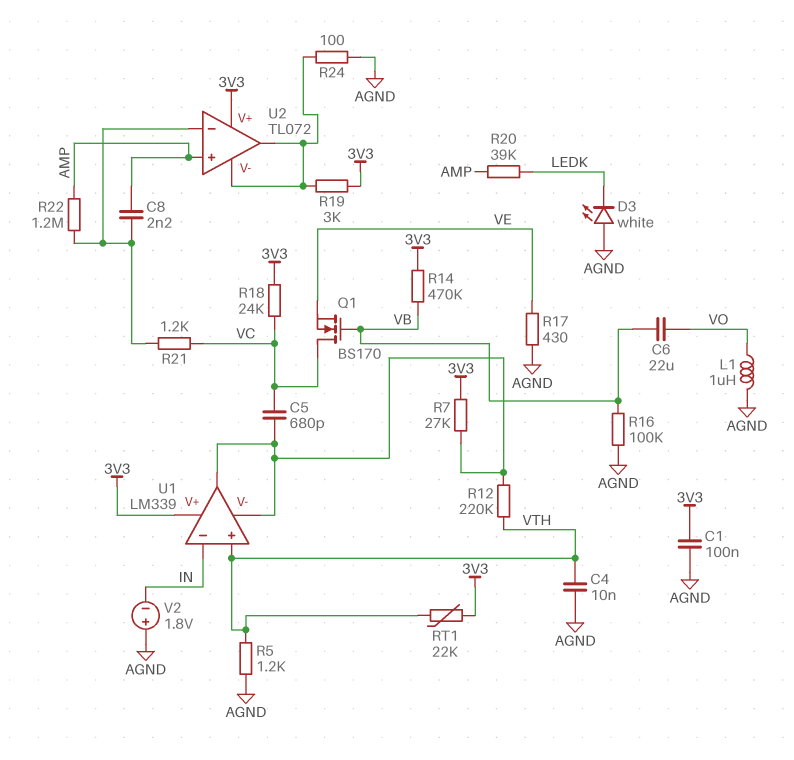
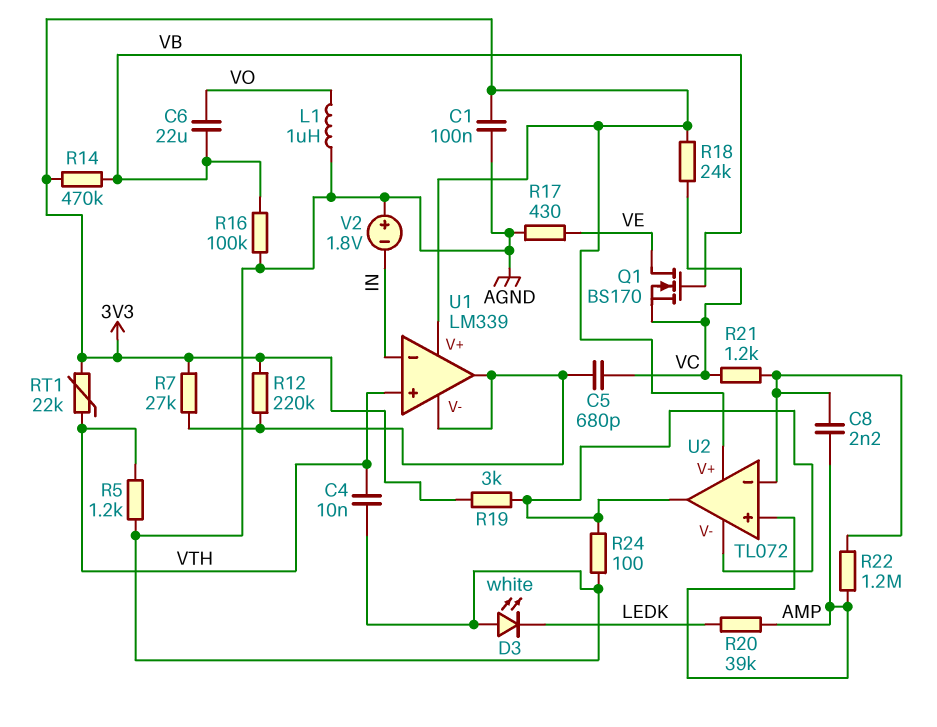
Q1: NMOS BS170 (G VB, D VC, S VE) -> NMOS BS170 (G VB, D VE, S VC)
R12: 220k (U1/V-, VTH) -> 220k (3V3, U1/V-)

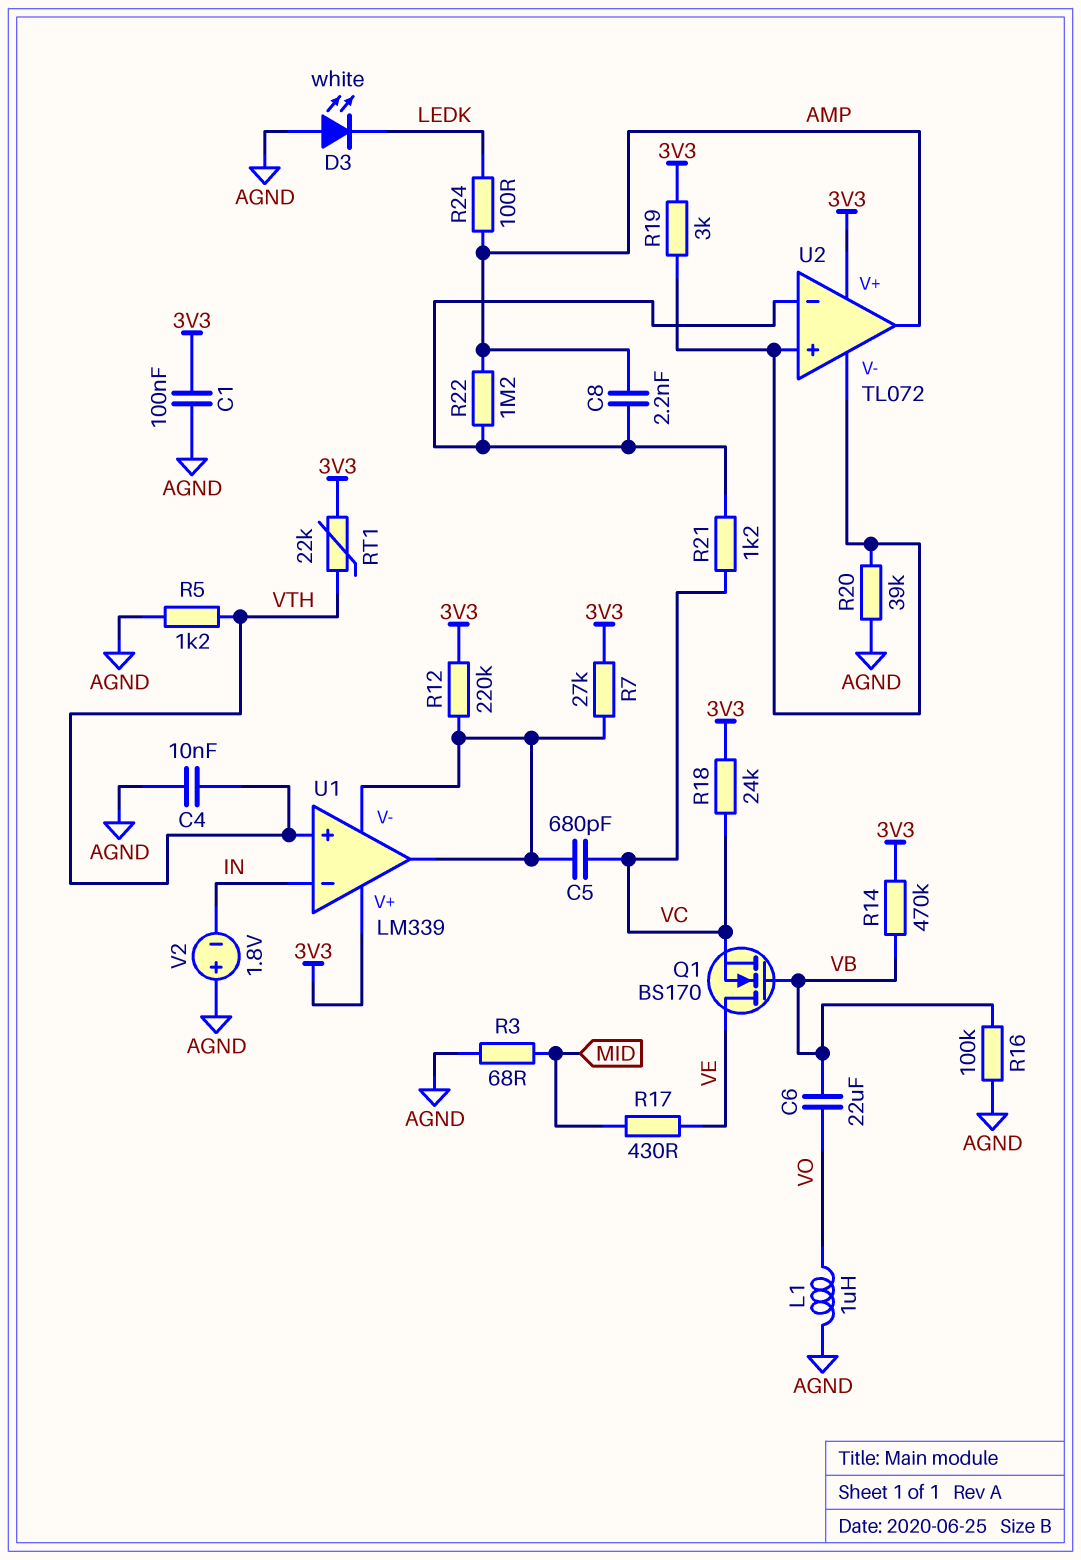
R3: none -> 68 (AGND, MID)
R17: 430 (AGND, VE) -> 430 (MID, VE)
R20: 39k (AMP, LEDK) -> 39k (AGND, U2/V-)
R24: 100 (AGND, U2/V-) -> 100 (AMP, LEDK)
U2 pin in+: AMP -> U2/V-
U2 pin out: U2/V- -> AMP

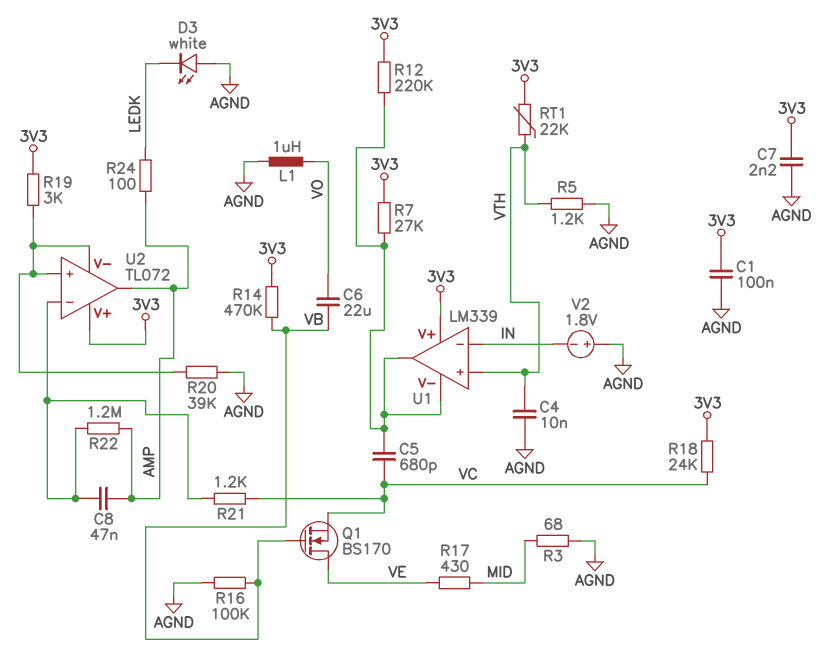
C7: none -> 2.2nF (3V3, AGND)
C8: 2.2nF (AMP, U2/in-) -> 47nF (AMP, U2/in-)

